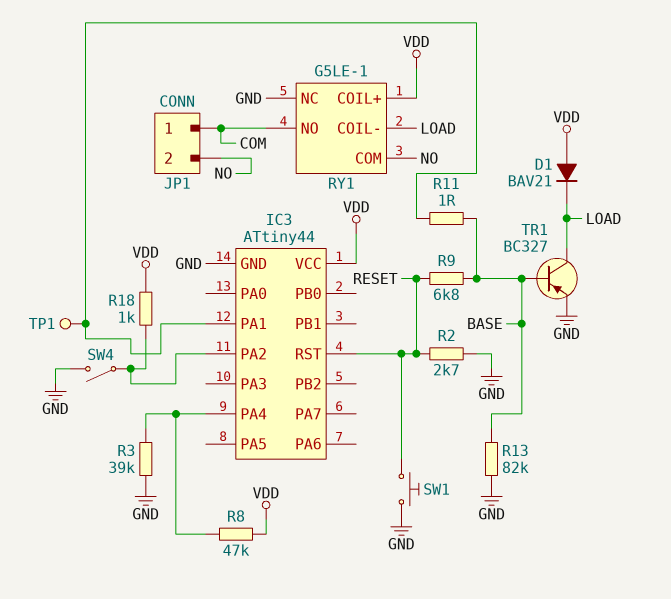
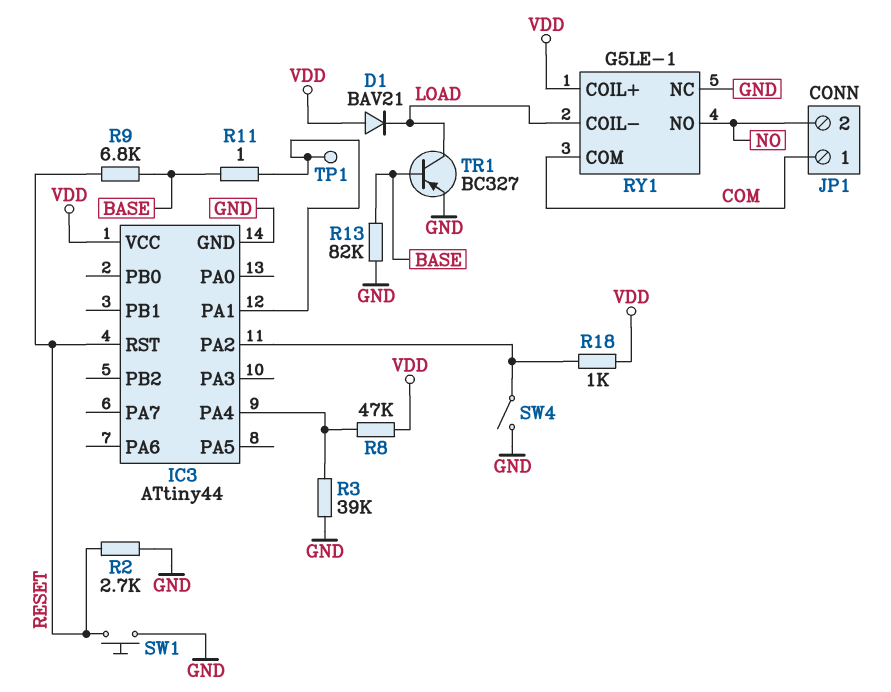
RY1 pin COM: NO -> COM
RY1 pin NO: COM -> NO

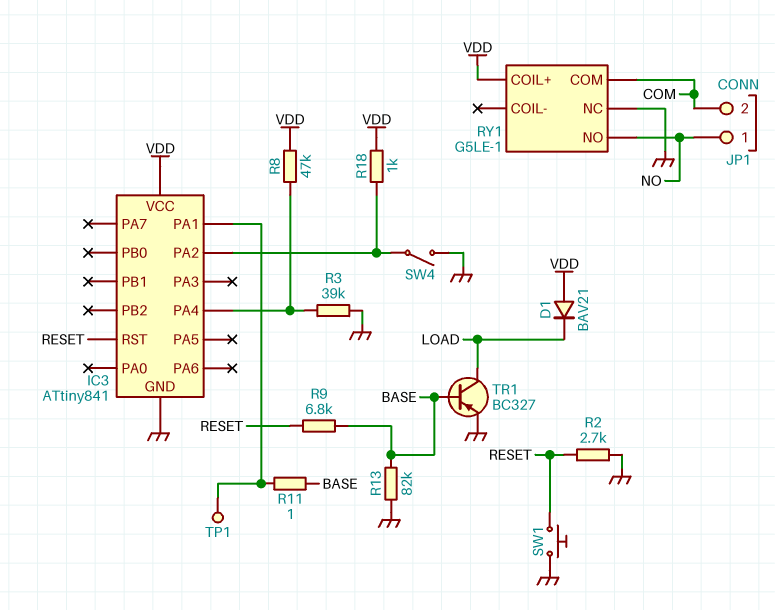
IC3: ATtiny44 -> ATtiny841
JP1 pin 1: COM -> NO
JP1 pin 2: NO -> COM
RY1 pin COIL-: LOAD -> none

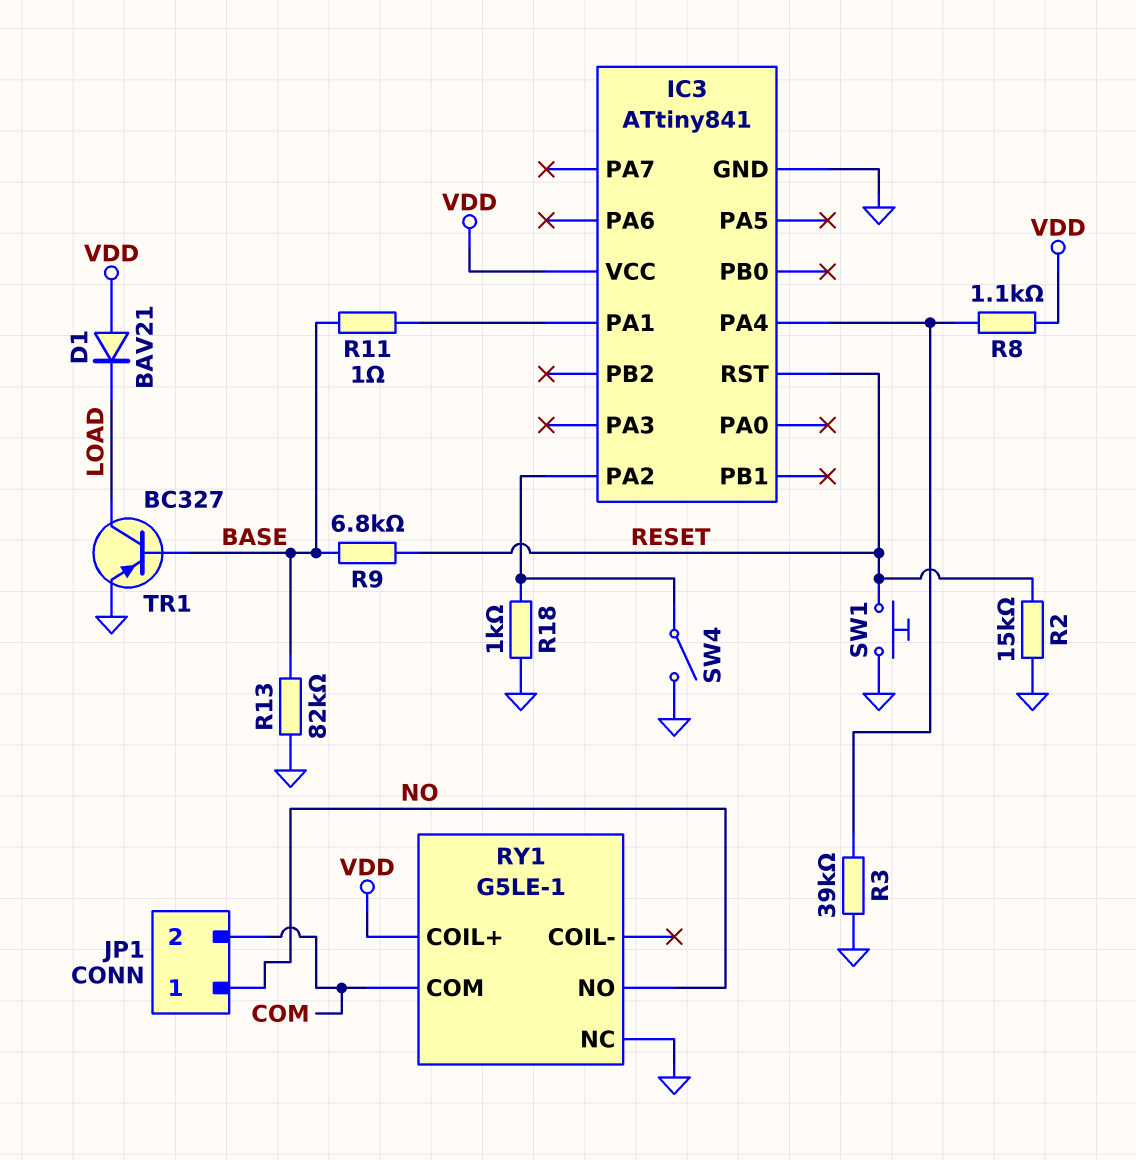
R2: 2.7k (GND, RESET) -> 15k (GND, RESET)
R8: 47k (IC3/PA4, VDD) -> 1.1k (IC3/PA4, VDD)
R18: 1k (IC3/PA2, VDD) -> 1k (GND, IC3/PA2)
TP1: test point (IC3/PA1) -> none

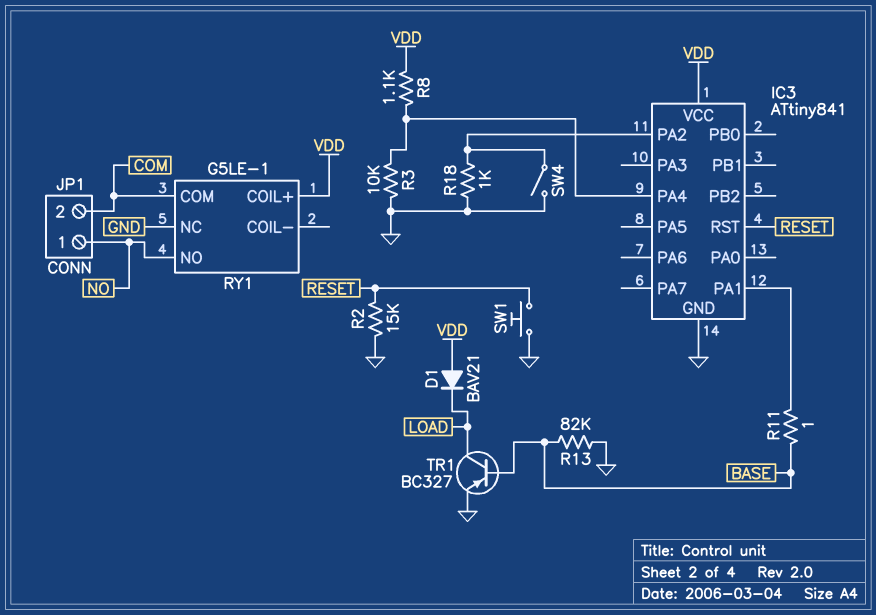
R3: 39k (GND, IC3/PA4) -> 10k (GND, IC3/PA4)
R9: 6.8k (BASE, RESET) -> none

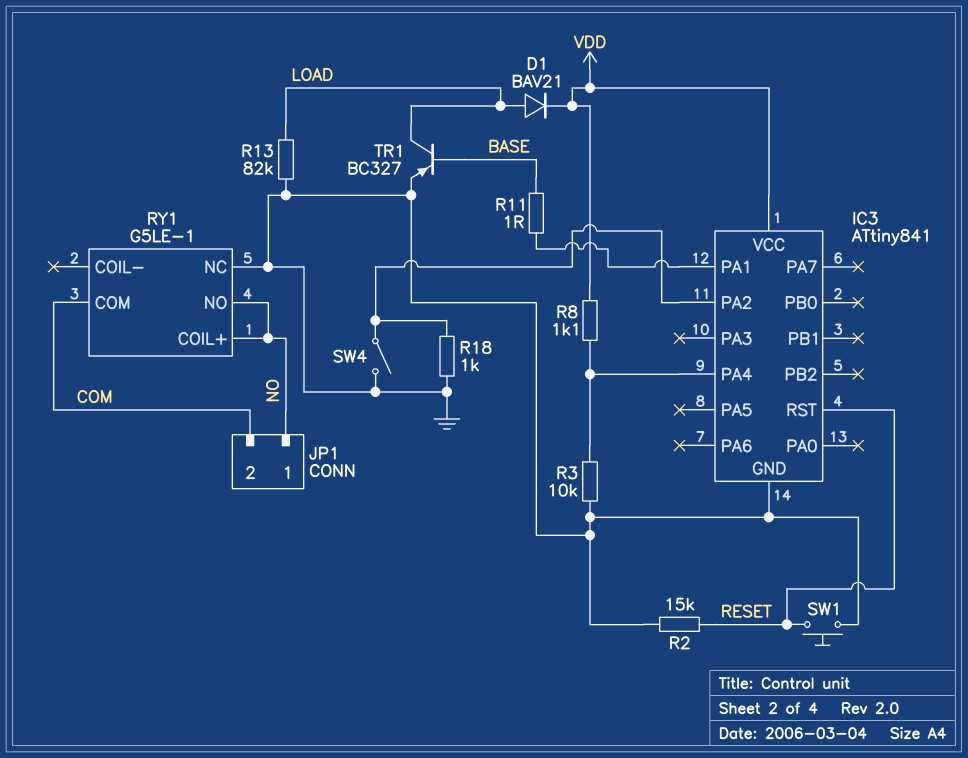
D1: diode BAV21 (A VDD, K LOAD) -> diode BAV21 (A LOAD, K VDD)
R13: 82k (BASE, GND) -> 82k (GND, LOAD)
RY1 pin COIL+: VDD -> NO

